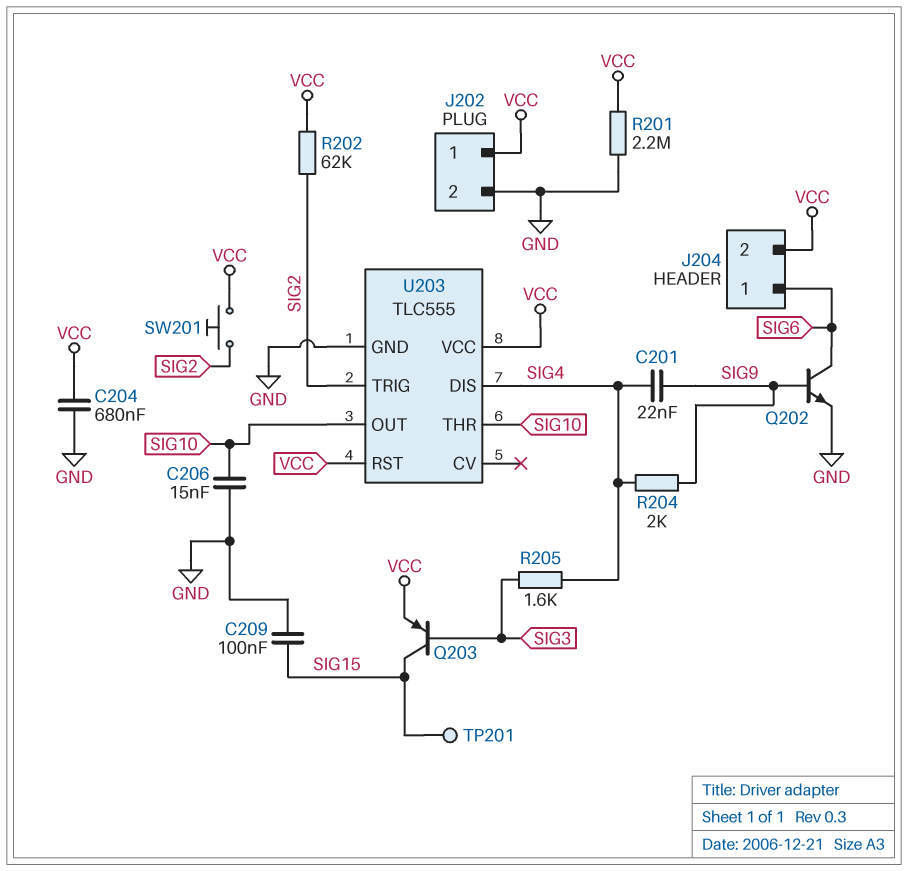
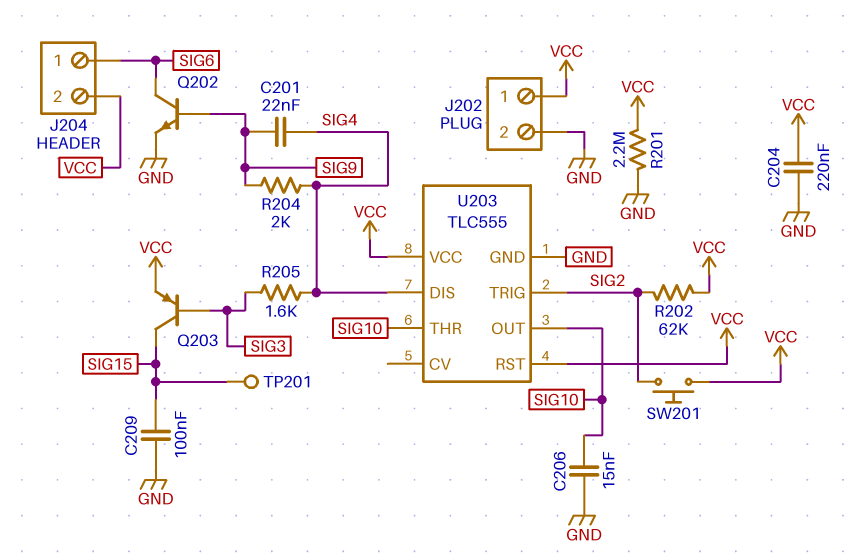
C204: 680nF (GND, VCC) -> 220nF (GND, VCC)

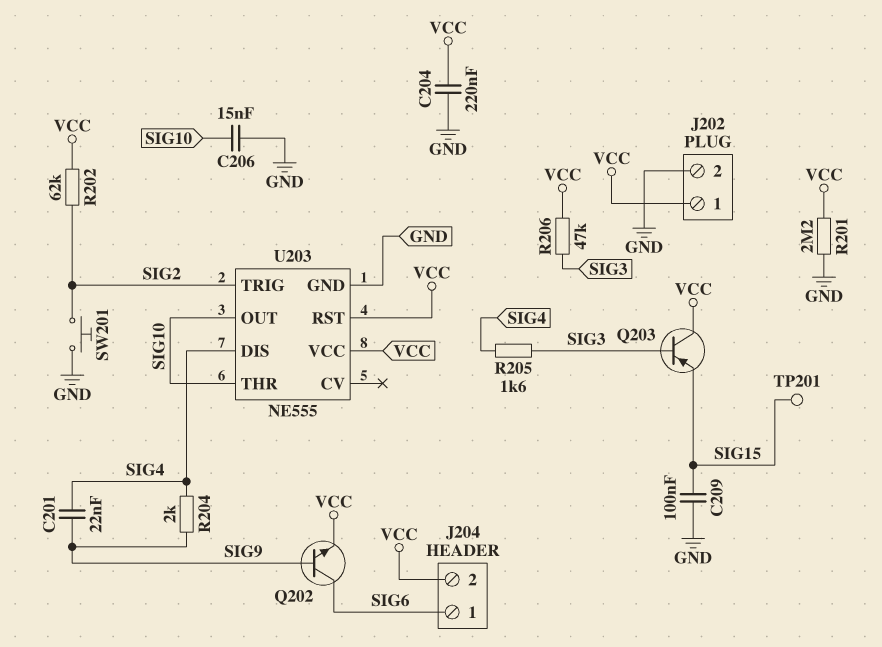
Q202: NPN (B SIG9, C SIG6, E GND) -> NPN (B SIG9, C SIG6, E VCC)
Q203: PNP (B SIG3, C SIG15, E VCC) -> PNP (B SIG3, C VCC, E SIG15)
R206: none -> 47k (SIG3, VCC)
SW201: button (SIG2, VCC) -> button (GND, SIG2)
U203: TLC555 -> NE555

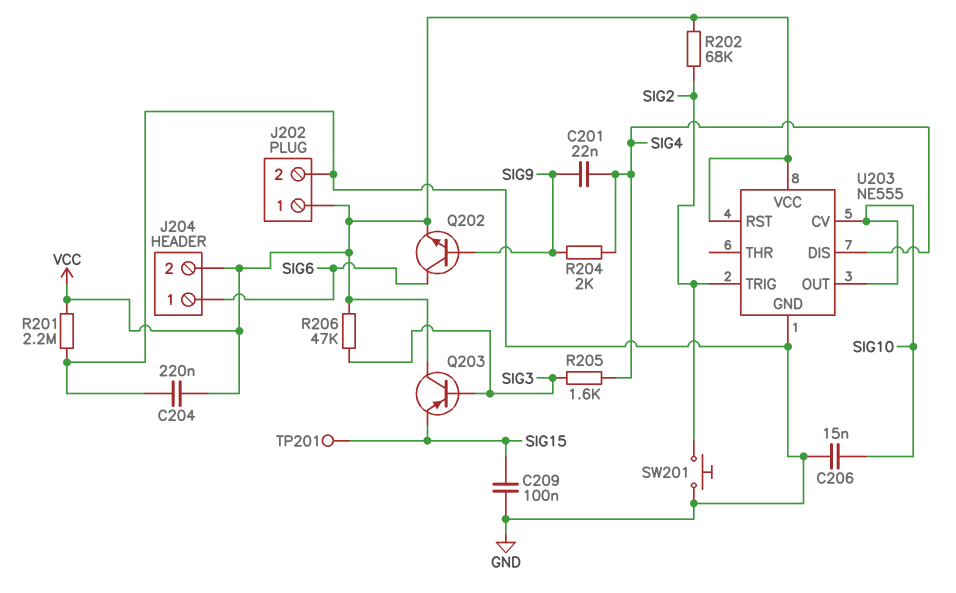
R202: 62k (SIG2, VCC) -> 68k (SIG2, VCC)
U203 pin CV: none -> SIG10
U203 pin THR: SIG10 -> none

